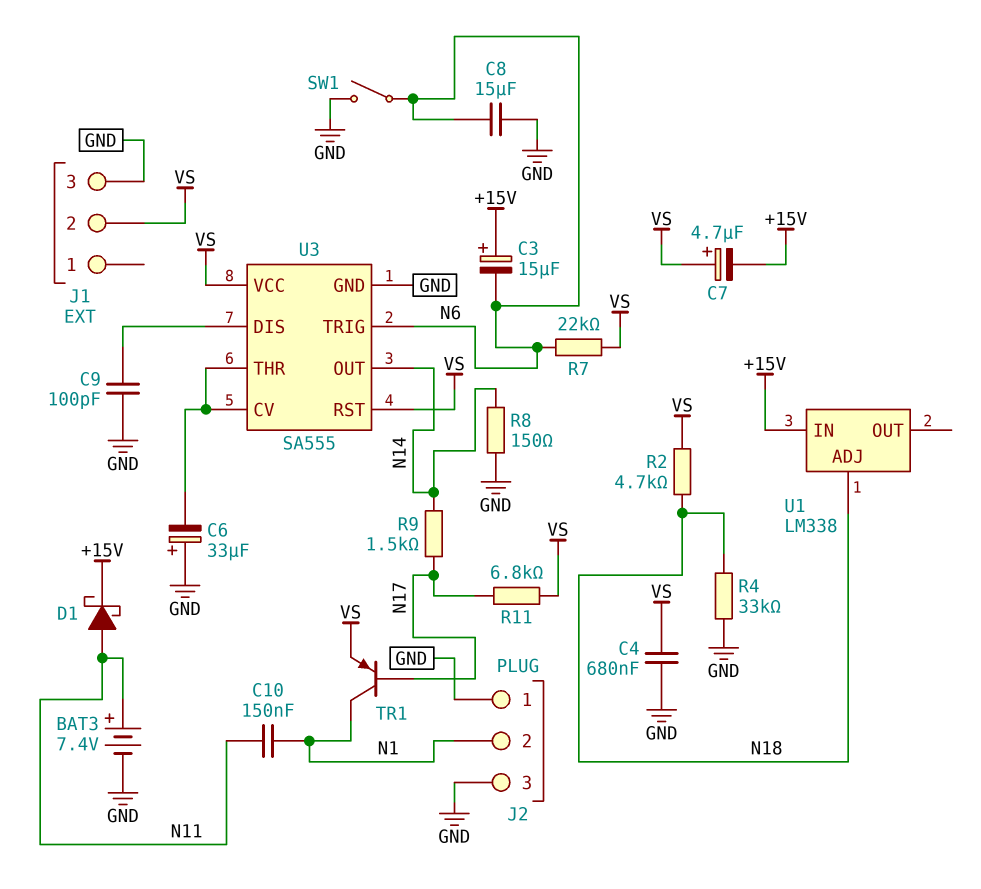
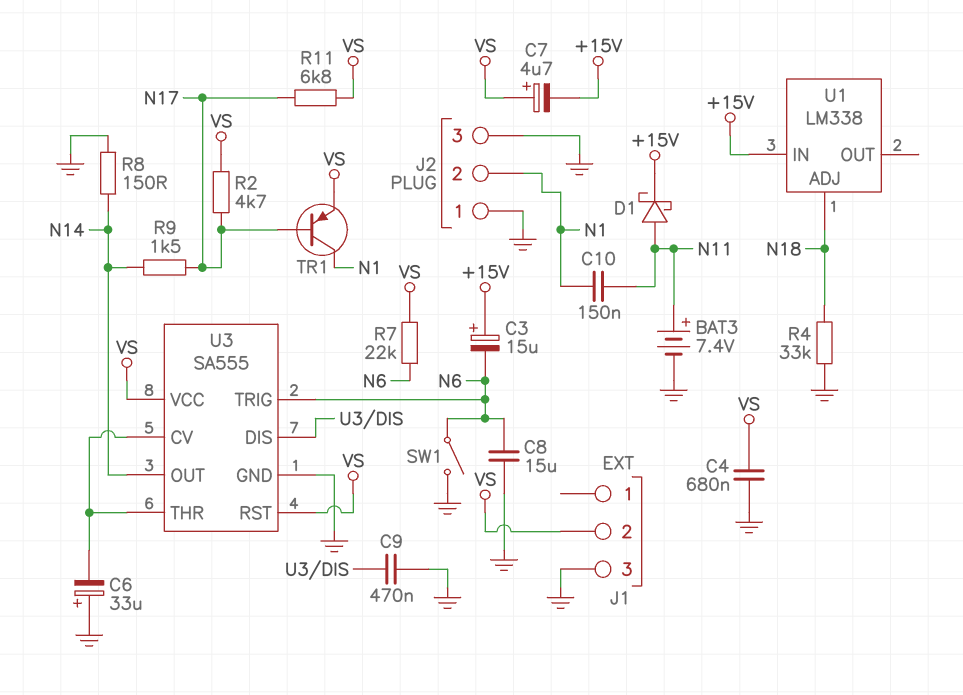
C9: 100pF (GND, U3/DIS) -> 470nF (GND, U3/DIS)
R2: 4.7k (N18, VS) -> 4.7k (N17, VS)

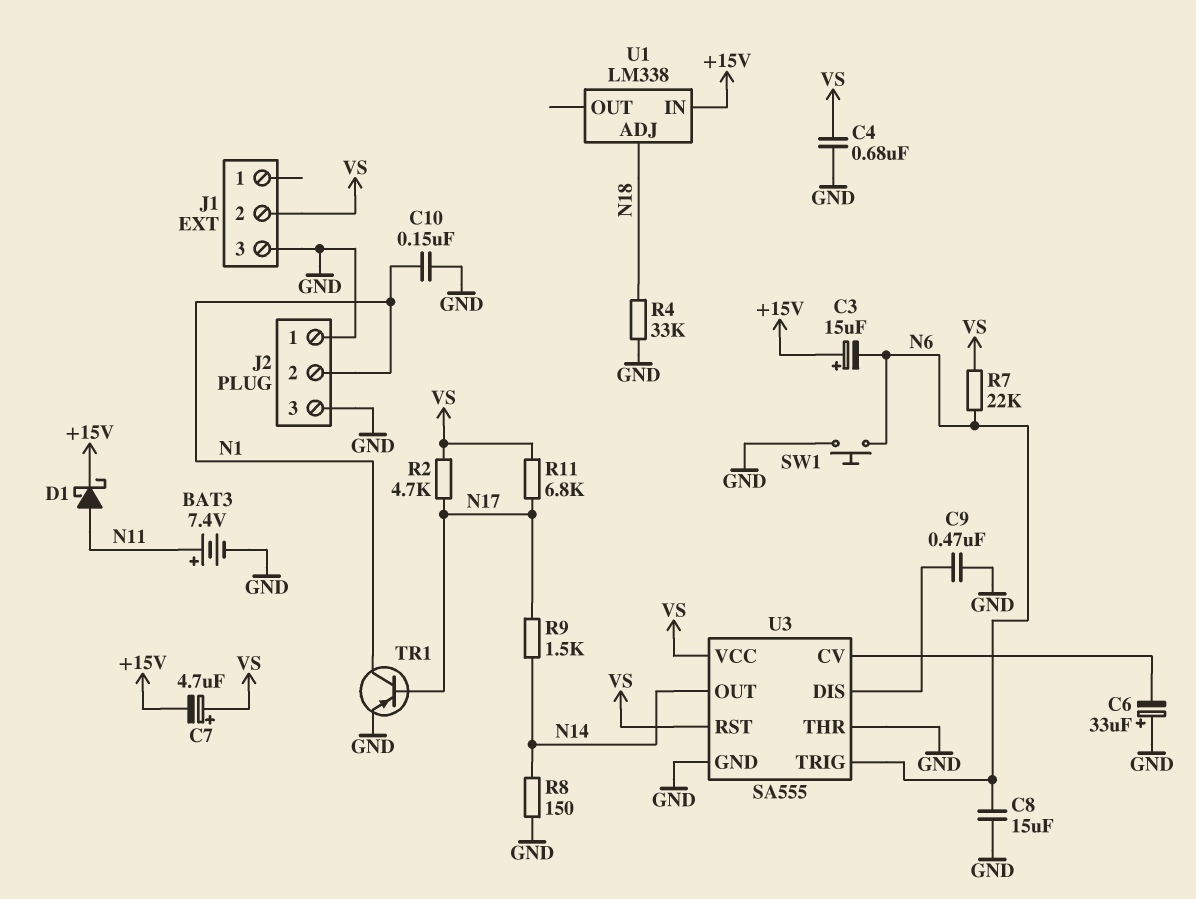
C10: 150nF (N1, N11) -> 150nF (GND, N1)
SW1: switch (GND, N6) -> button (GND, N6)
TR1: PNP (B N17, C N1, E VS) -> PNP (B N17, C N1, E GND)
U3 pin THR: U3/CV -> GND

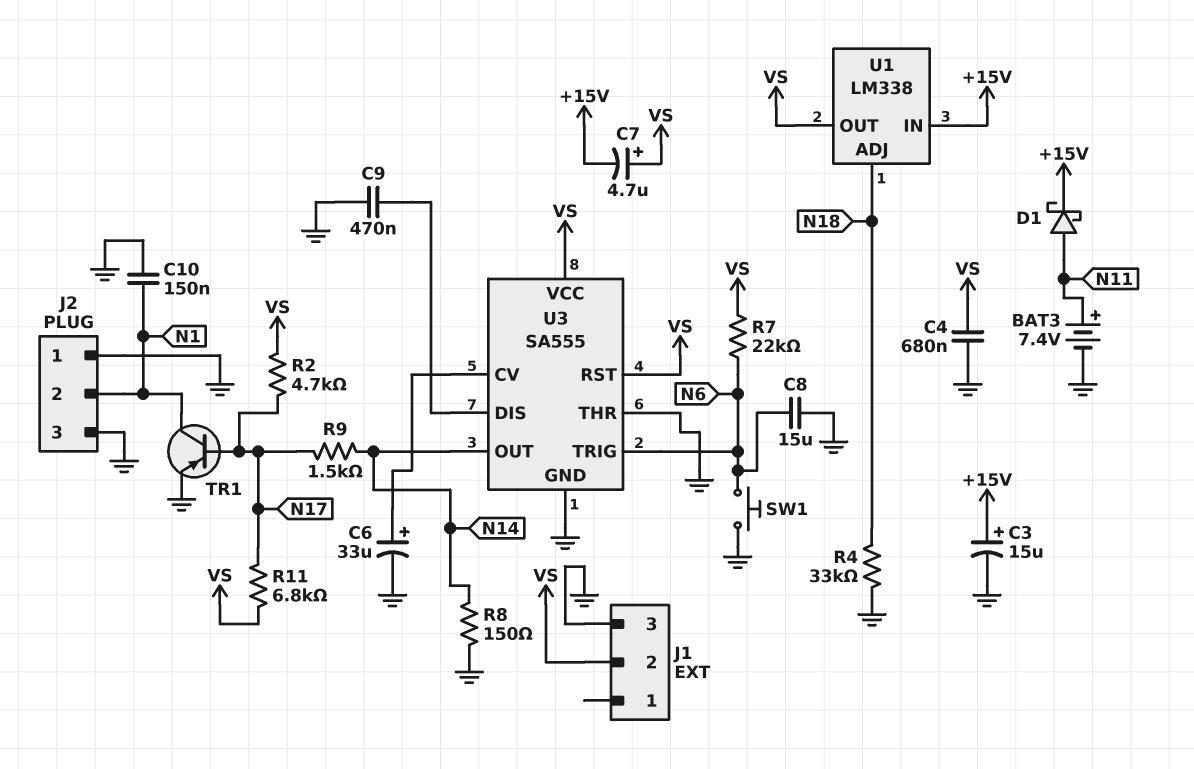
C3: 15uF (plus +15V, minus N6) -> 15uF (plus +15V, minus GND)
C6: 33uF (plus GND, minus U3/CV) -> 33uF (plus U3/CV, minus GND)
U1 pin OUT: none -> VS

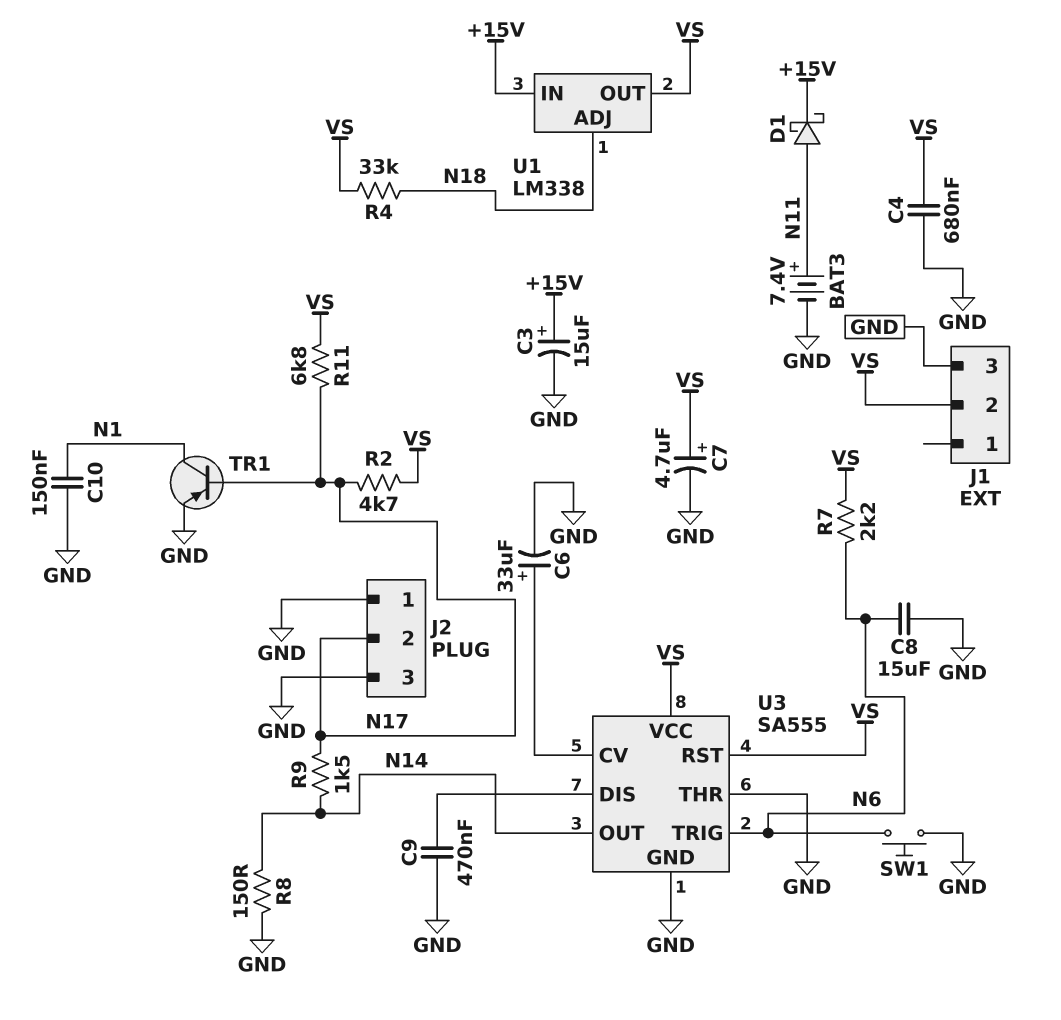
C7: 4.7uF (plus VS, minus +15V) -> 4.7uF (plus VS, minus GND)
J2 pin 2: N1 -> N17
R4: 33k (GND, N18) -> 33k (N18, VS)
R7: 22k (N6, VS) -> 2.2k (N6, VS)

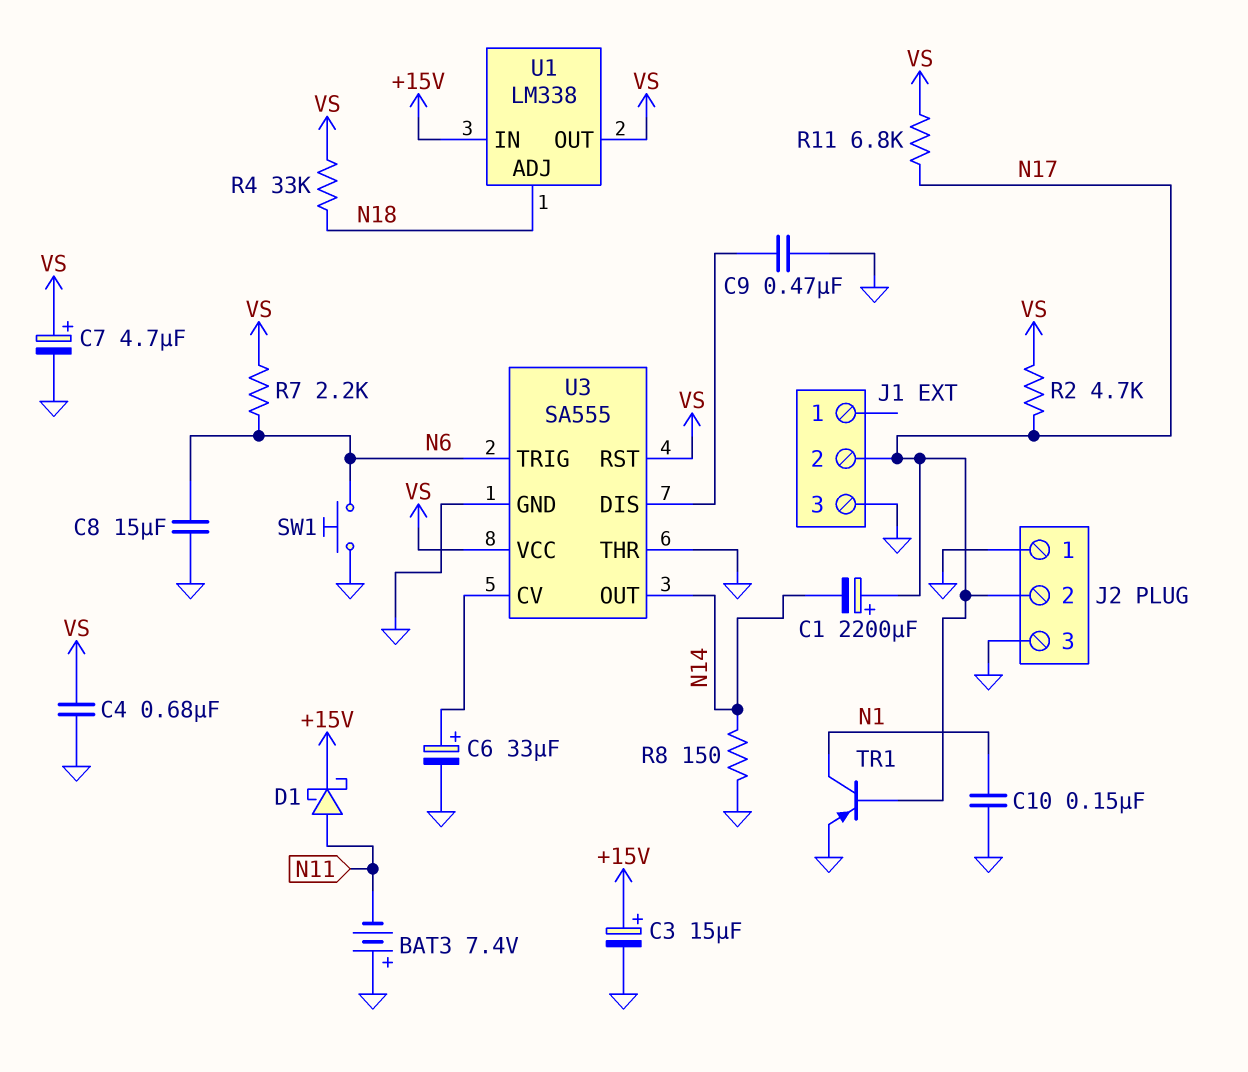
BAT3: 7.4V (plus N11, minus GND) -> 7.4V (plus GND, minus N11)
C1: none -> 2200uF (plus N17, minus N14)
J1 pin 2: VS -> N17
R9: 1.5k (N14, N17) -> none

